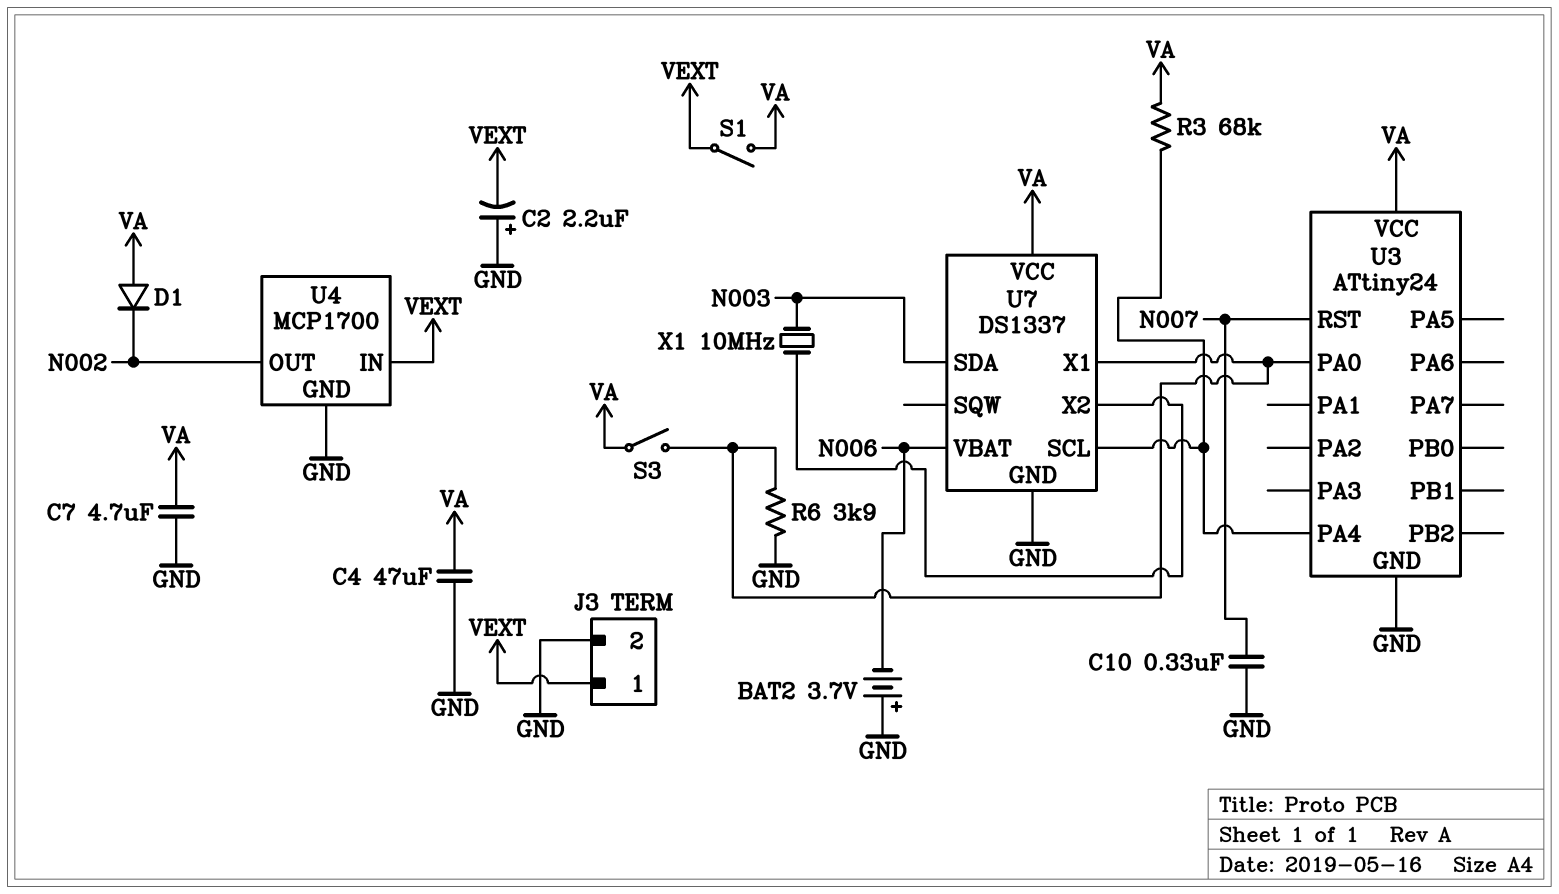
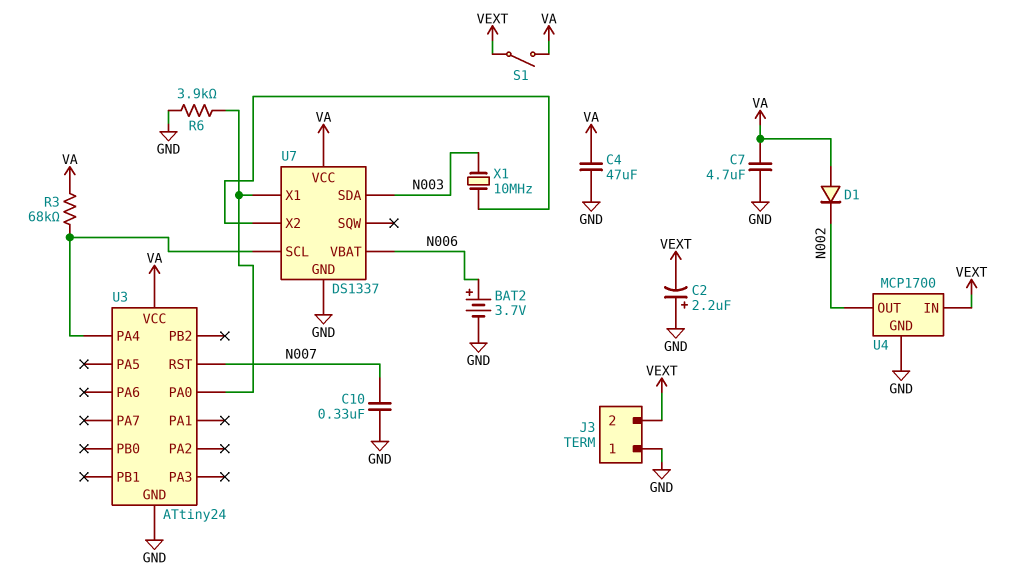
BAT2: 3.7V (plus GND, minus N006) -> 3.7V (plus N006, minus GND)
J3 pin 1: VEXT -> GND
J3 pin 2: GND -> VEXT
S3: switch (U3/PA0, VA) -> none

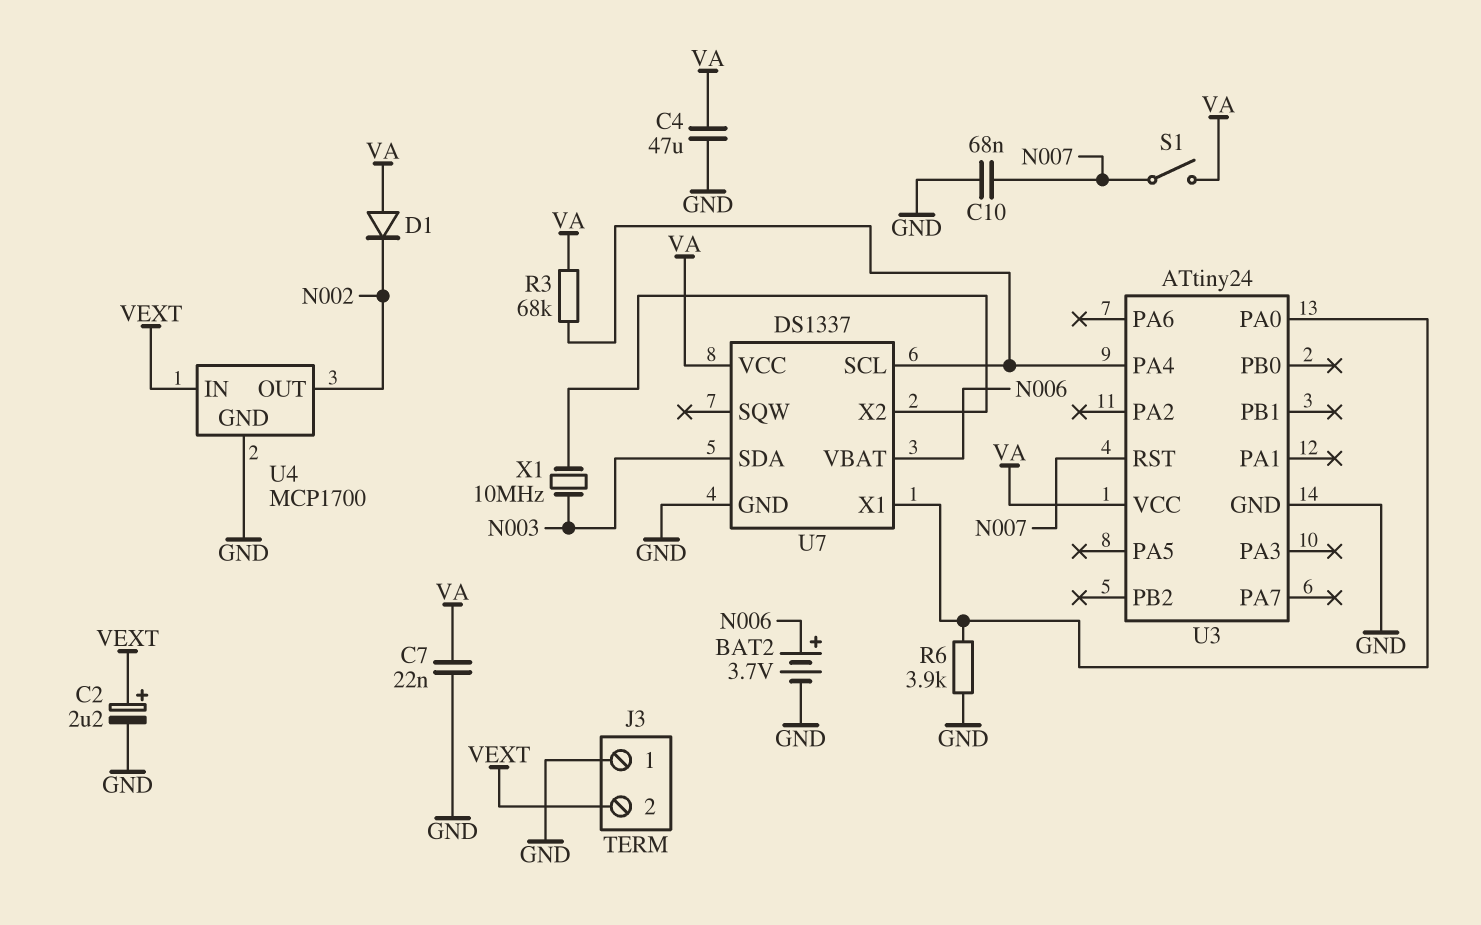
C2: 2.2uF (plus GND, minus VEXT) -> 2.2uF (plus VEXT, minus GND)
C7: 4.7uF (GND, VA) -> 22nF (GND, VA)
C10: 330nF (GND, N007) -> 68nF (GND, N007)
S1: switch (VA, VEXT) -> switch (N007, VA)

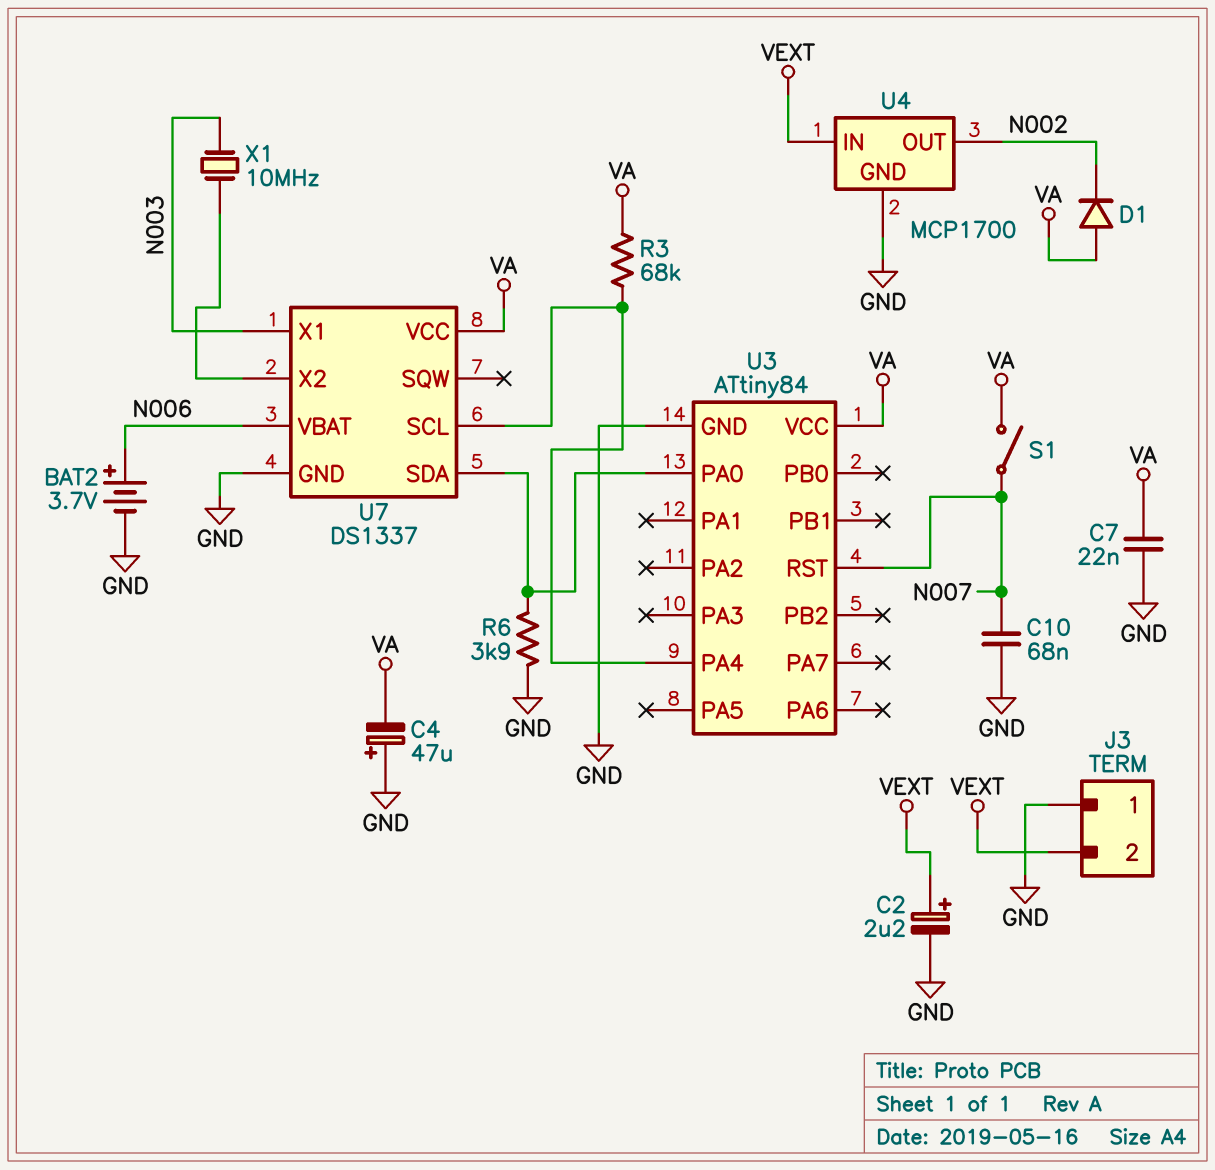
C4: 47uF (GND, VA) -> 47uF (plus GND, minus VA)
U3: ATtiny24 -> ATtiny84
U7 pin SDA: N003 -> U3/PA0
U7 pin X1: U3/PA0 -> N003

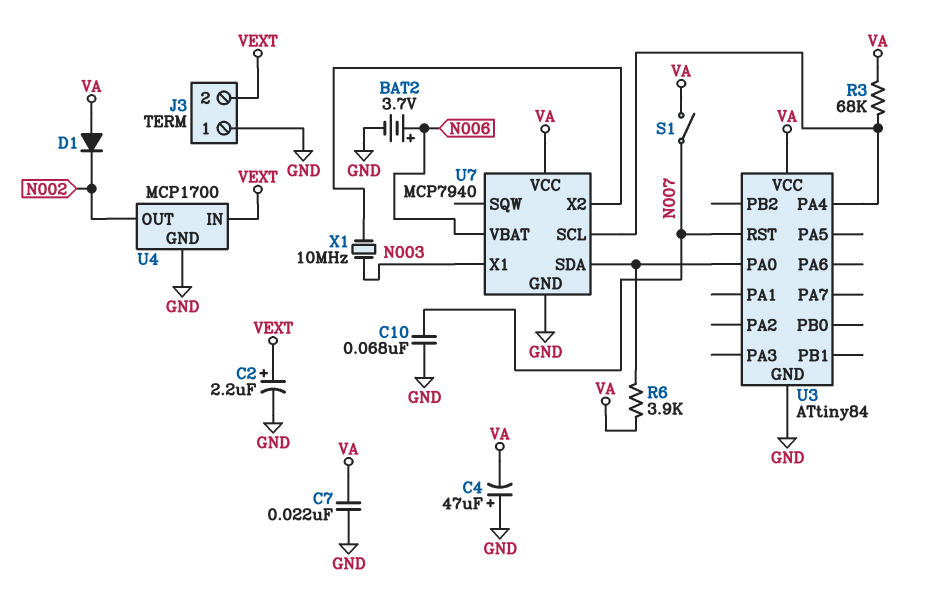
R6: 3.9k (GND, U3/PA0) -> 3.9k (U3/PA0, VA)
U7: DS1337 -> MCP7940

